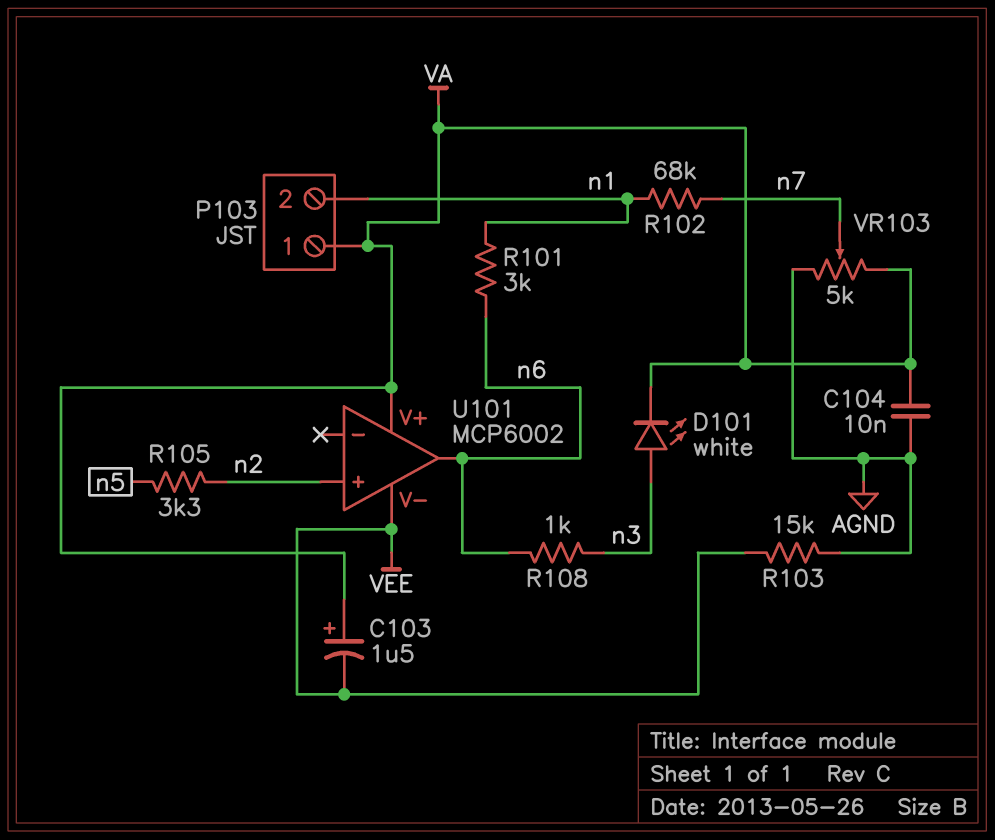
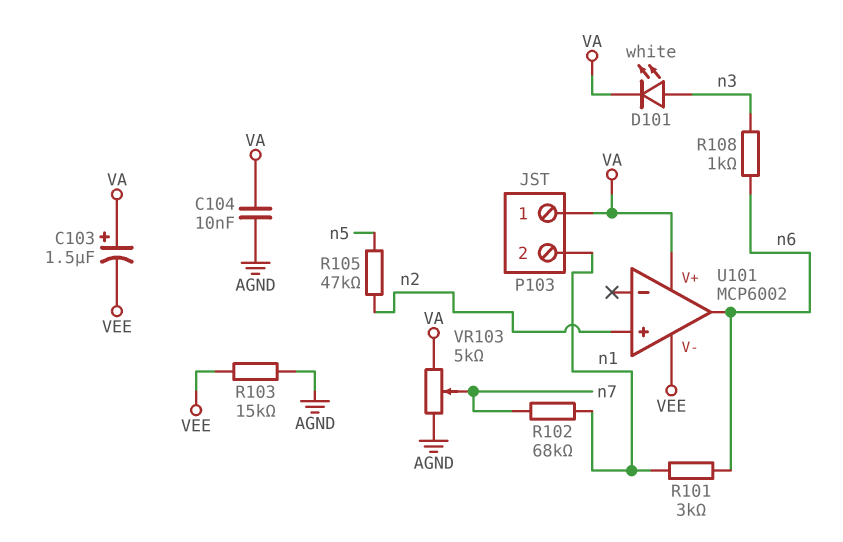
R105: 3.3k (n2, n5) -> 47k (n2, n5)

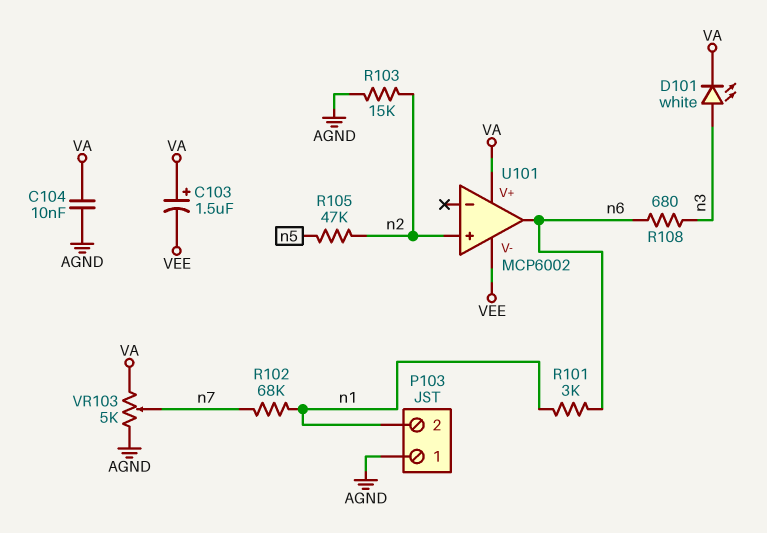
P103 pin 1: VA -> AGND
R103: 15k (AGND, VEE) -> 15k (AGND, n2)
R108: 1k (n3, n6) -> 680 (n3, n6)

